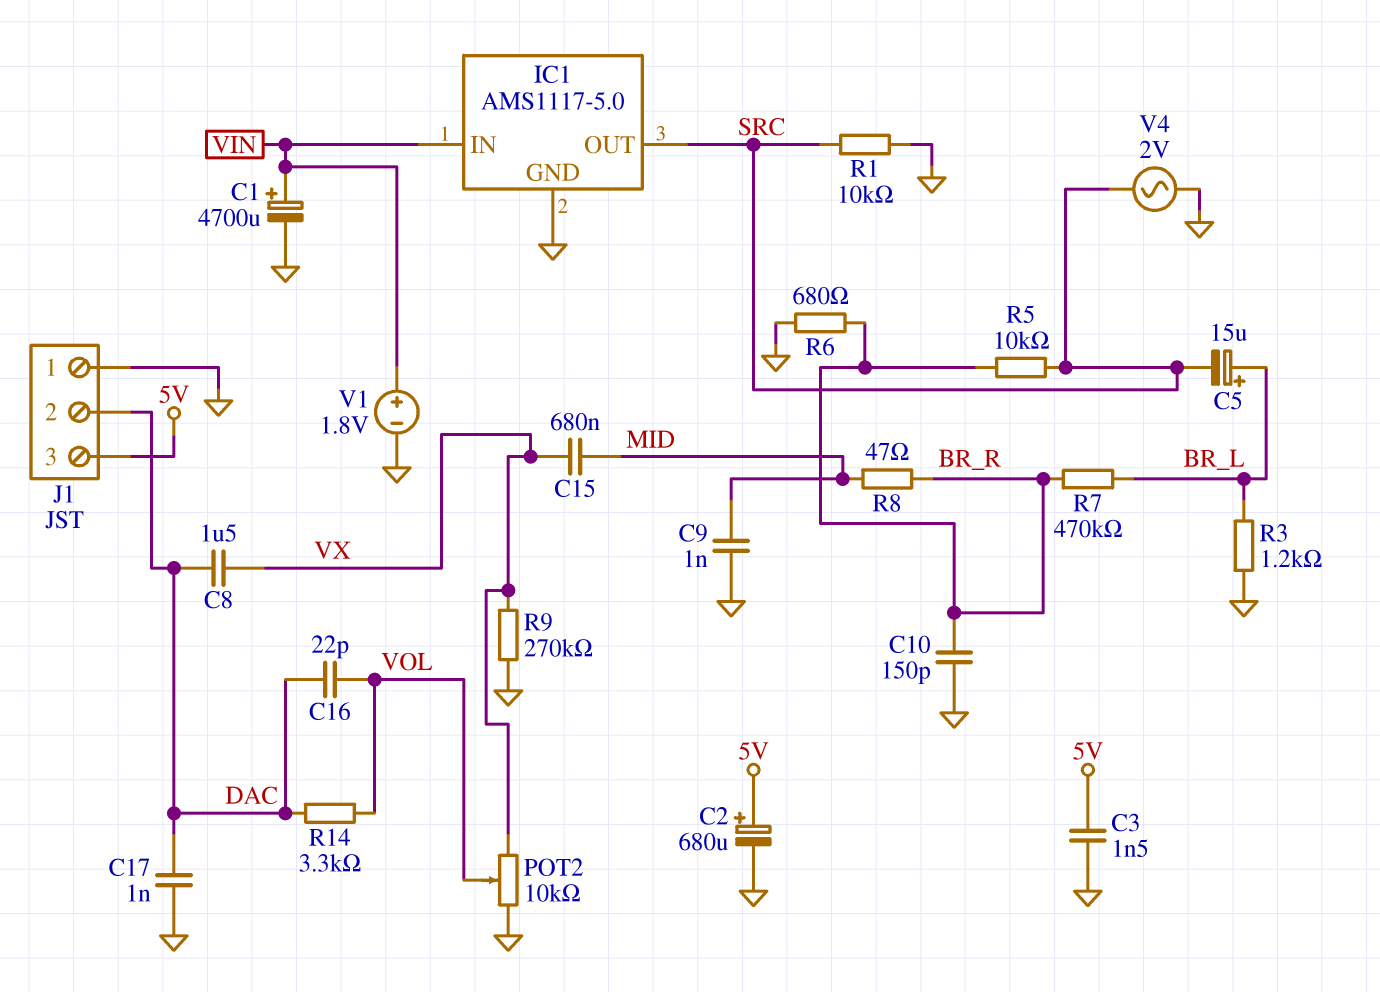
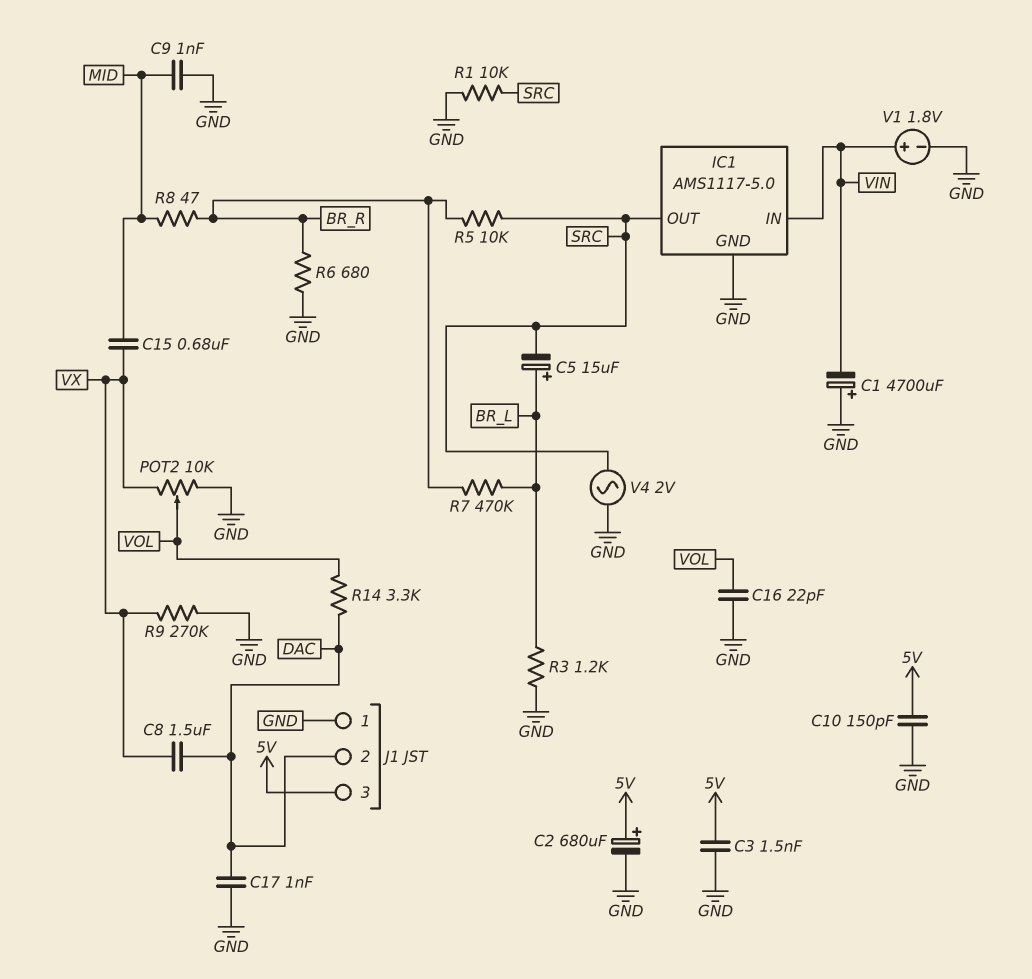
C1: 4700uF (plus VIN, minus GND) -> 4700uF (plus GND, minus VIN)
C10: 150pF (BR_R, GND) -> 150pF (5V, GND)
C16: 22pF (DAC, VOL) -> 22pF (GND, VOL)

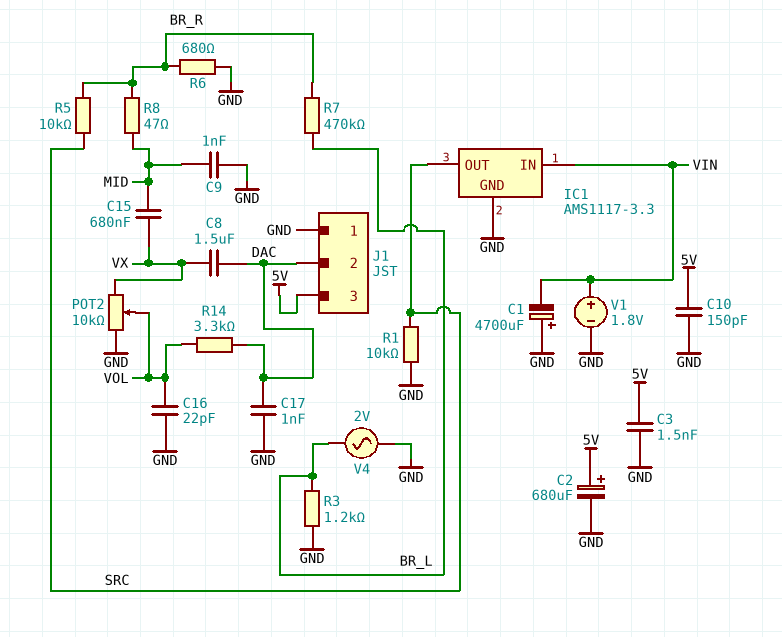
C5: 15uF (plus BR_L, minus SRC) -> none
IC1: AMS1117-5.0 -> AMS1117-3.3
R9: 270k (GND, VX) -> none
V4: AC 2V (GND, SRC) -> AC 2V (BR_L, GND)

